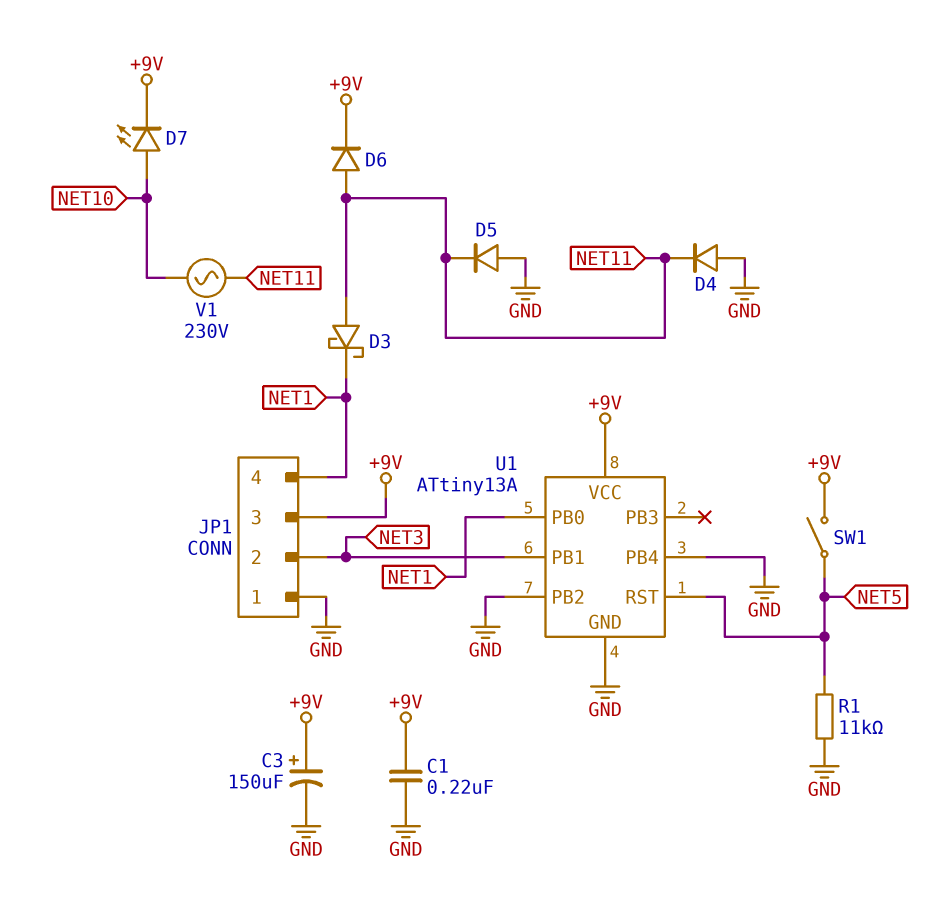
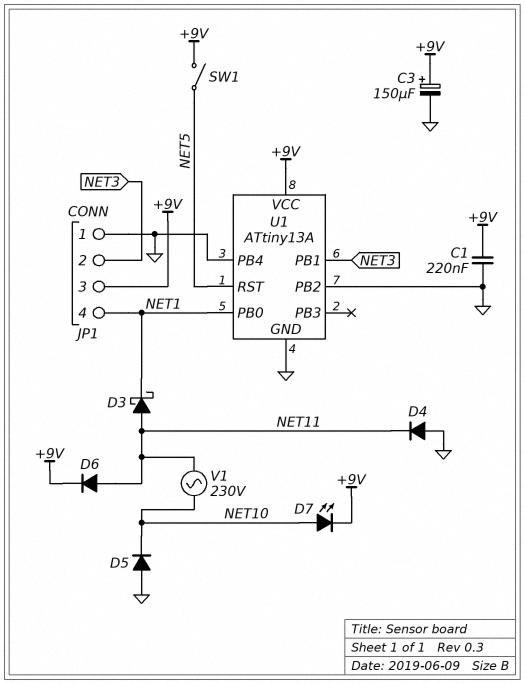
D5: diode (A GND, K NET11) -> diode (A GND, K NET10)
R1: 11k (GND, NET5) -> none

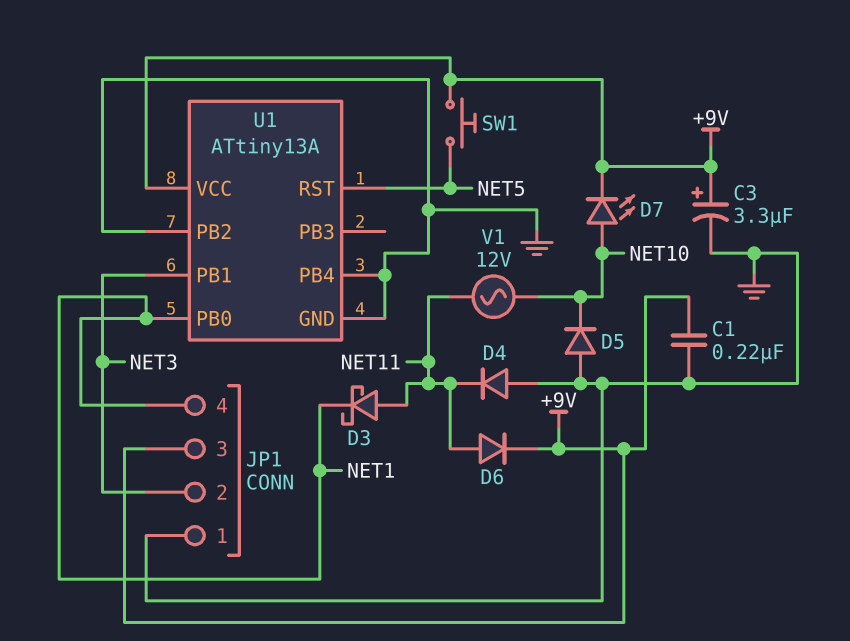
C3: 150uF (plus +9V, minus GND) -> 3.3uF (plus +9V, minus GND)
SW1: switch (+9V, NET5) -> button (+9V, NET5)
V1: AC 230V (NET10, NET11) -> AC 12V (NET10, NET11)

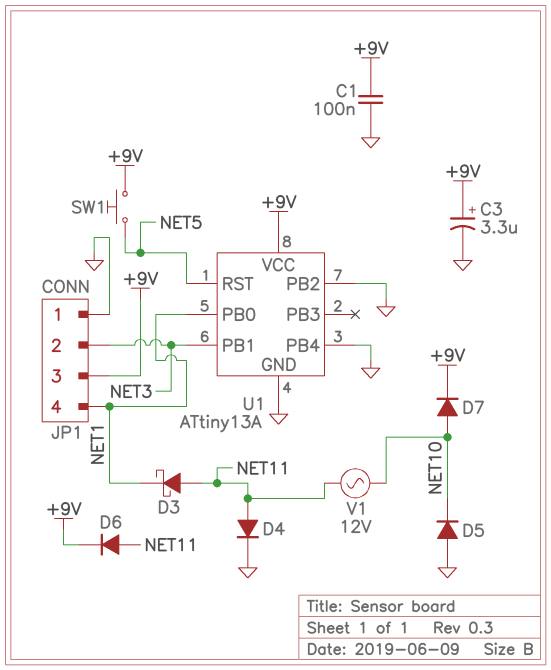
C1: 220nF (+9V, GND) -> 100nF (+9V, GND)
D4: diode (A GND, K NET11) -> diode (A NET11, K GND)
D7: LED (A NET10, K +9V) -> diode (A NET10, K +9V)

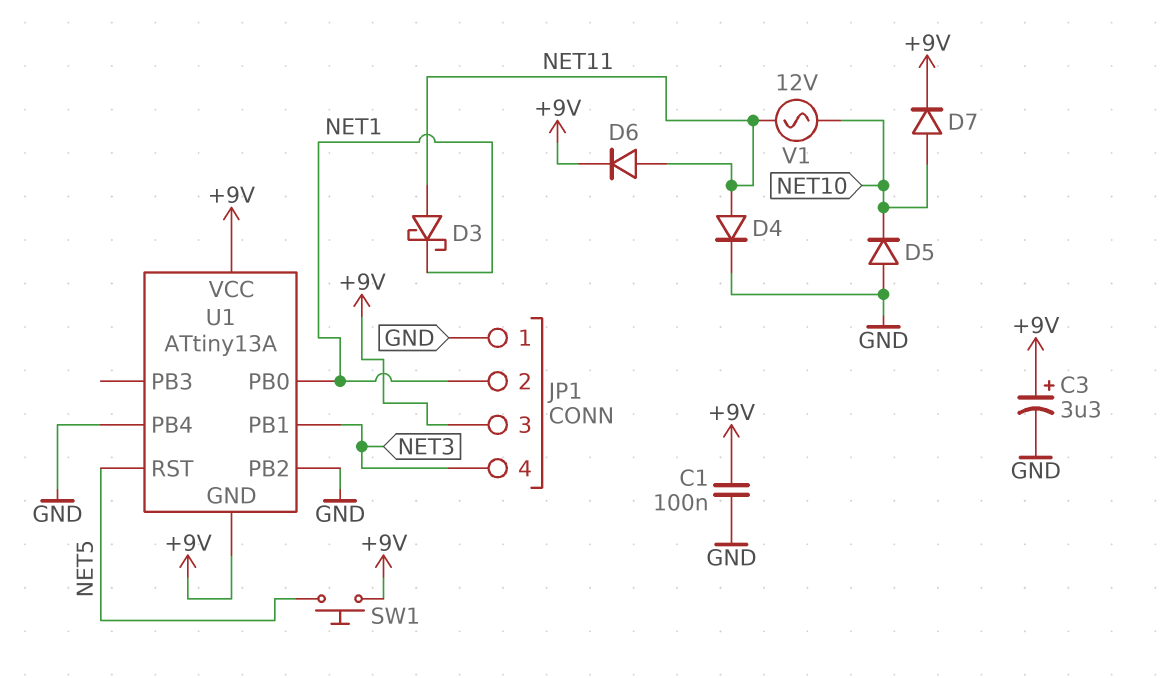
JP1 pin 2: NET3 -> NET1
JP1 pin 4: NET1 -> NET3
U1 pin GND: GND -> +9V

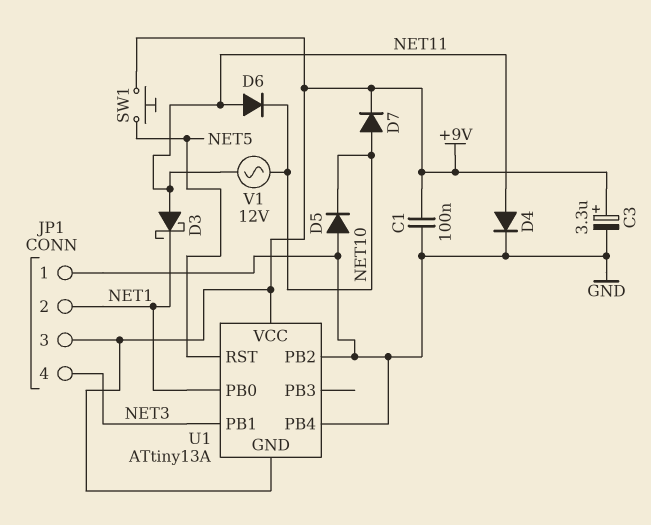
D6: diode (A NET11, K +9V) -> diode (A NET11, K NET10)

